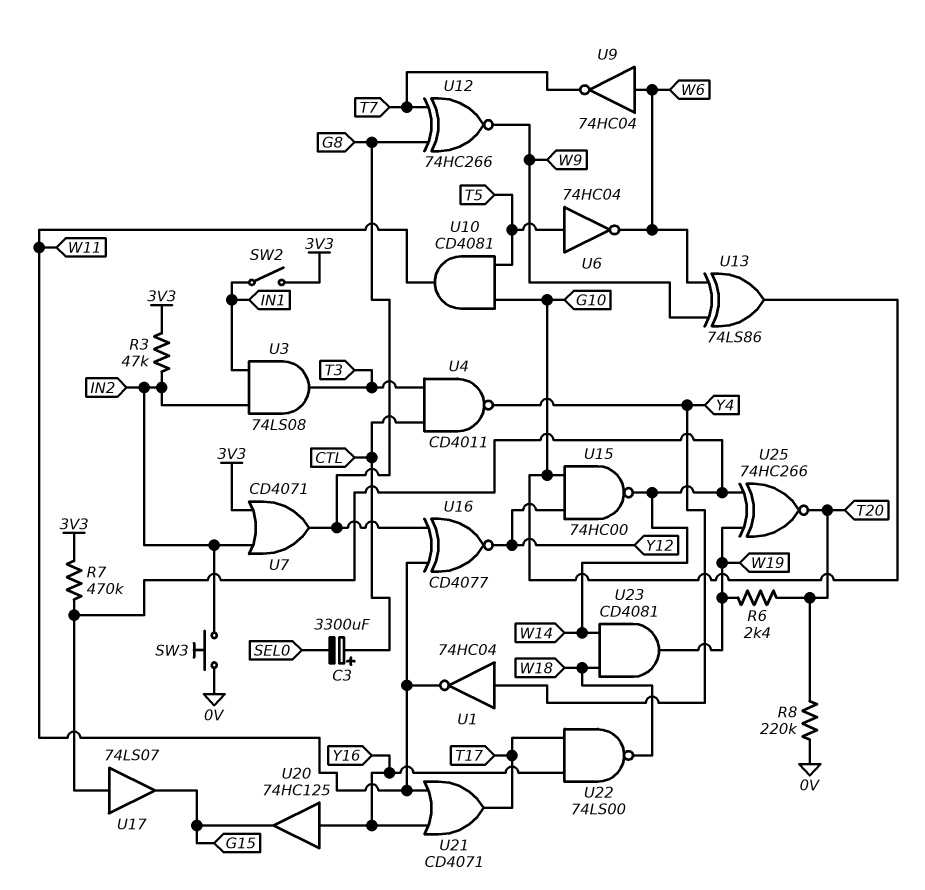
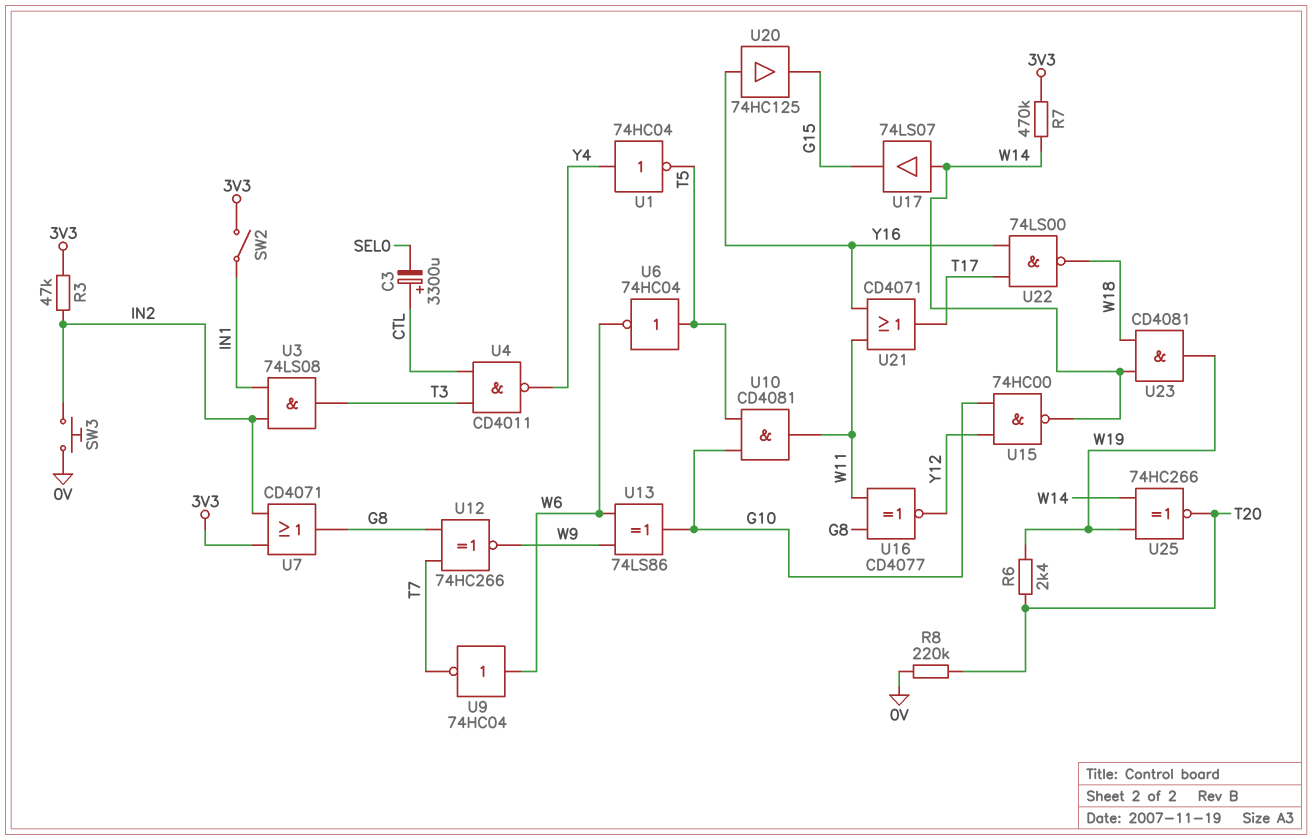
U1: NOT 74HC04 (in Y4, out W11) -> NOT 74HC04 (in Y4, out T5)

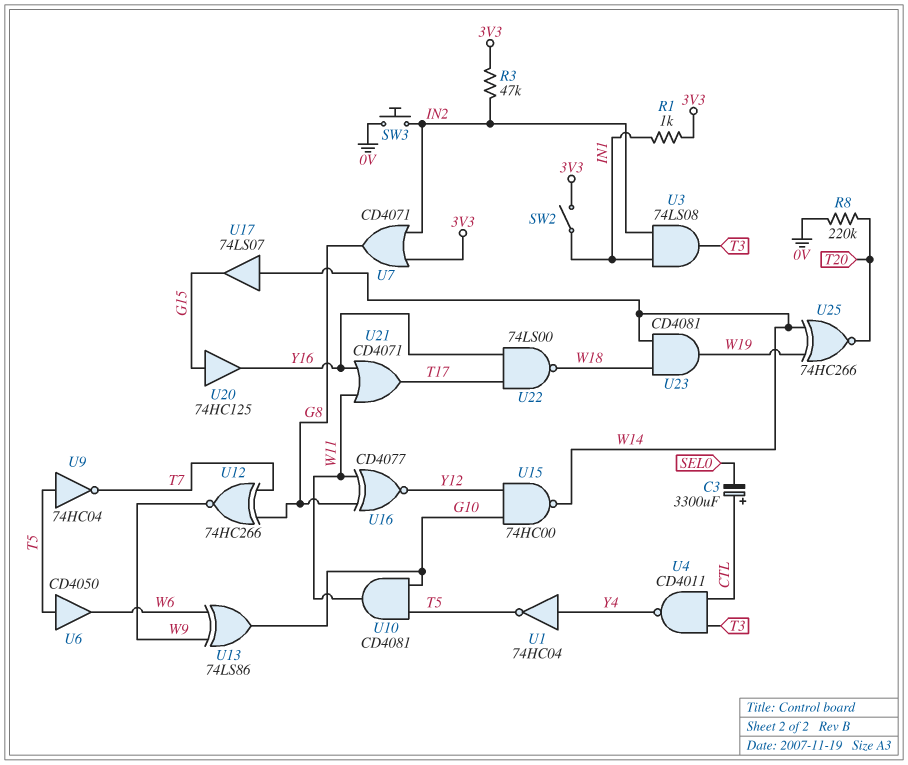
R1: none -> 1k (3V3, IN1)
R6: 2.4k (T20, W19) -> none
R7: 470k (3V3, W14) -> none
U6: NOT 74HC04 (in T5, out W6) -> buffer CD4050 (in T5, out W6)
U9: NOT 74HC04 (in W6, out T7) -> NOT 74HC04 (in T5, out T7)
U20: buffer 74HC125 (in Y16, out G15) -> buffer 74HC125 (in G15, out Y16)

